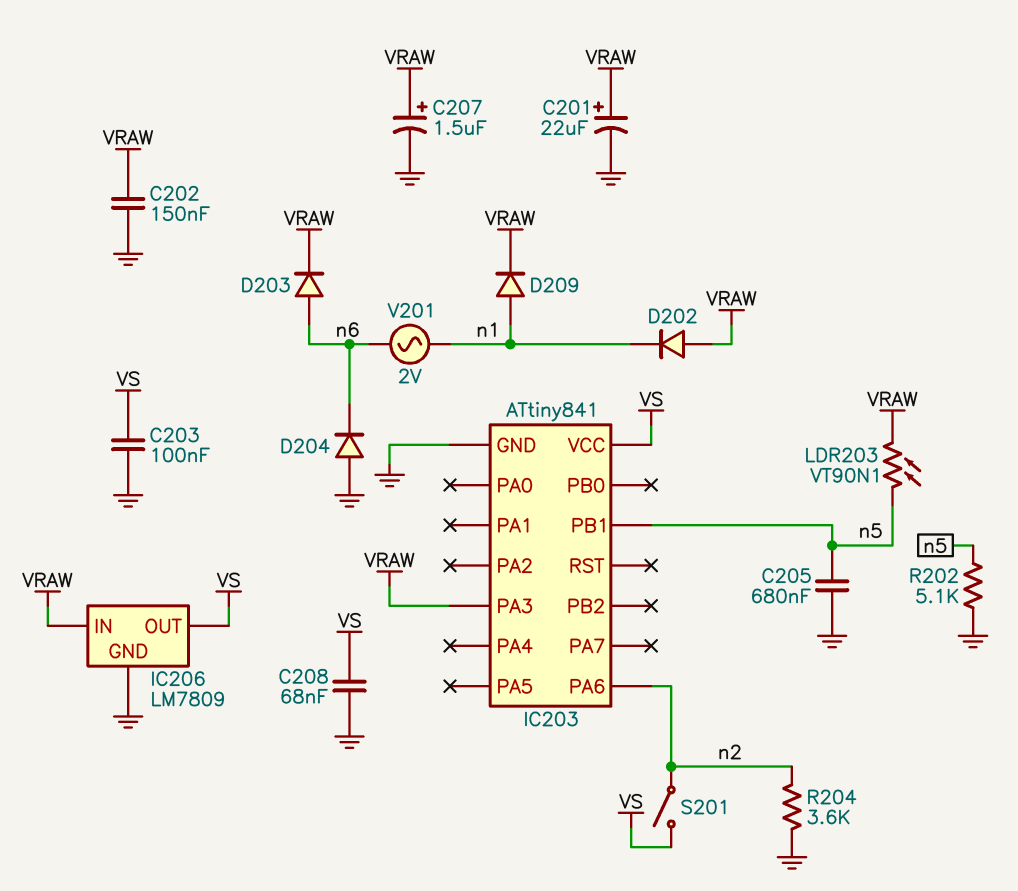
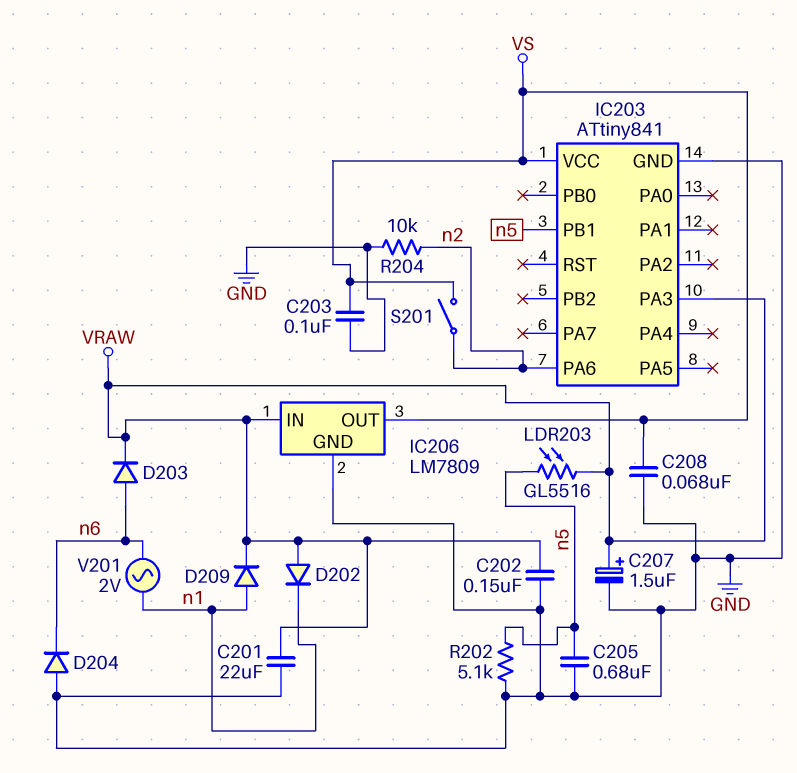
C201: 22uF (plus VRAW, minus GND) -> 22uF (GND, VRAW)
LDR203: VT90N1 (VRAW, n5) -> GL5516 (VRAW, n5)
R204: 3.6k (GND, n2) -> 10k (GND, n2)

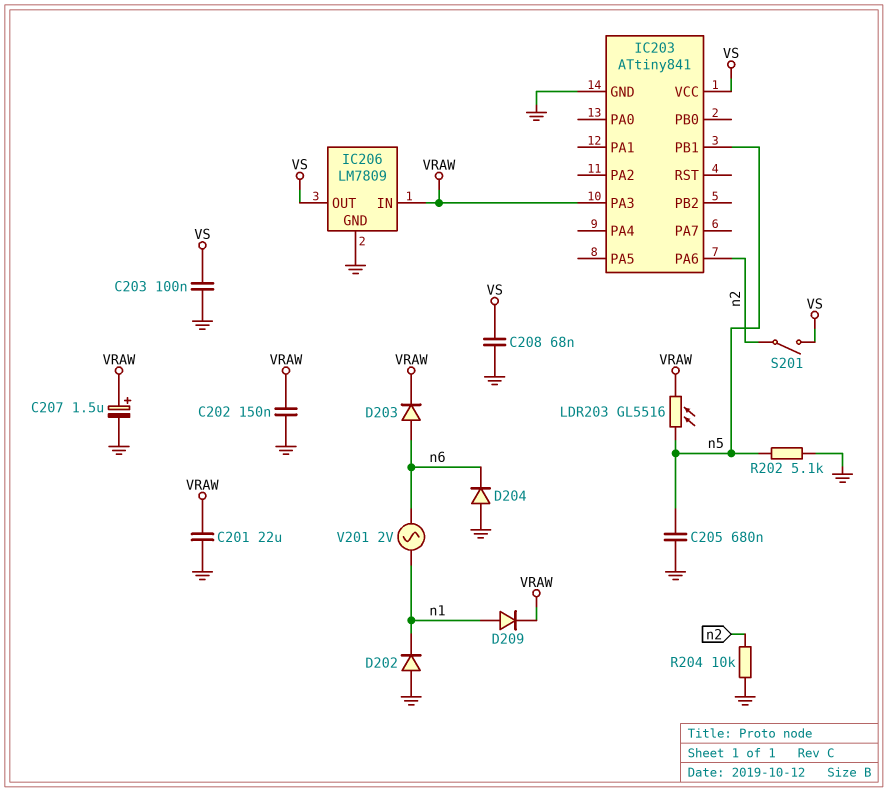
D202: diode (A VRAW, K n1) -> diode (A GND, K n1)

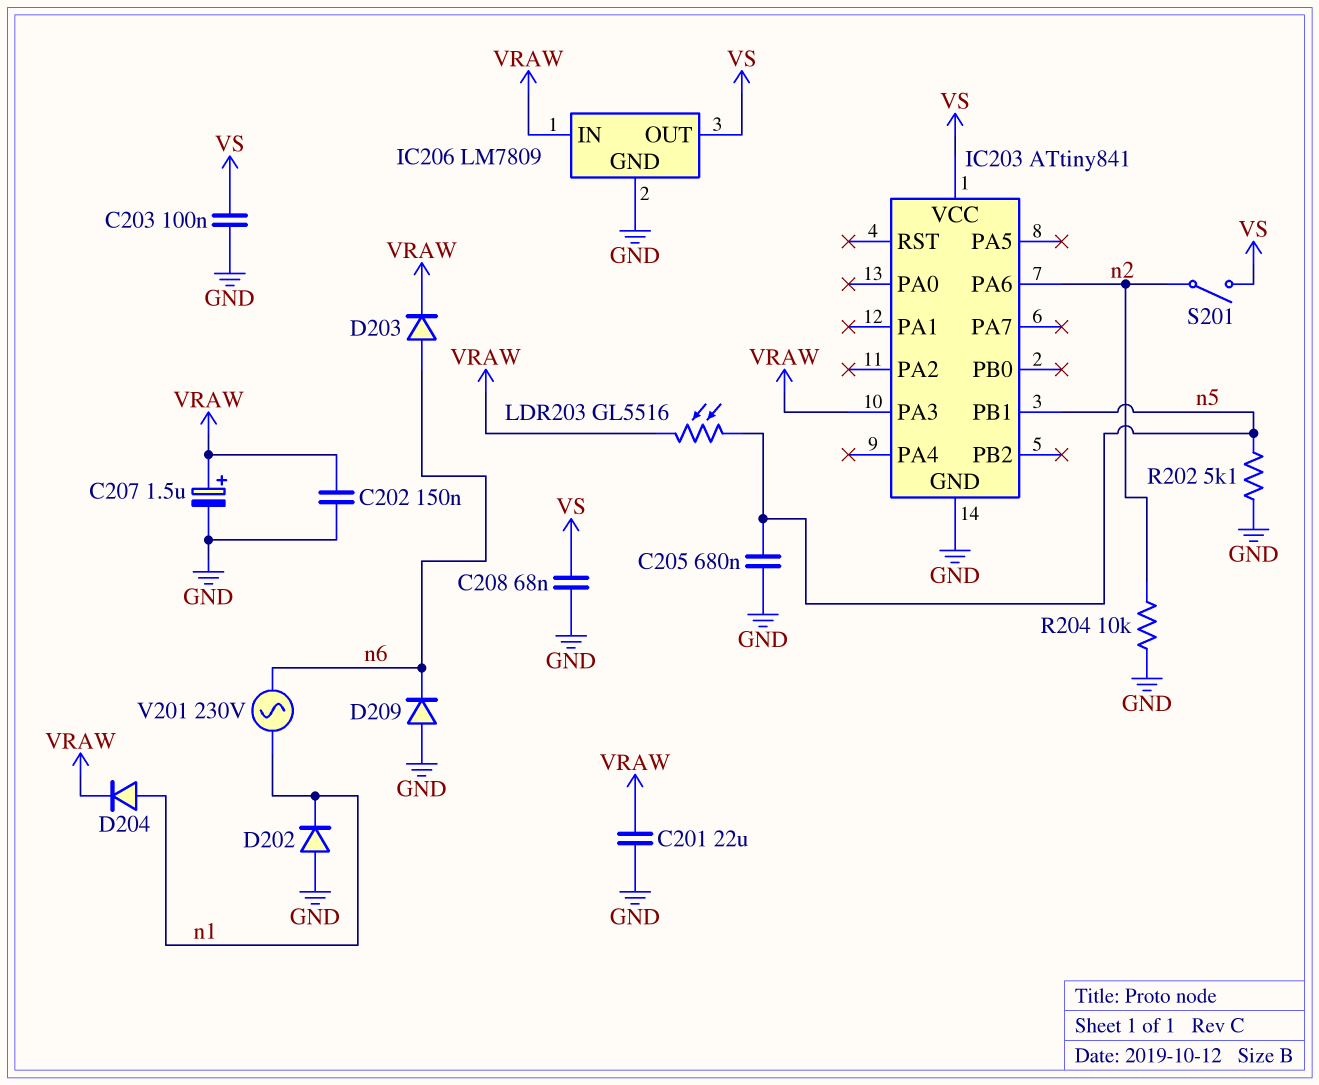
D204: diode (A GND, K n6) -> diode (A n1, K VRAW)
D209: diode (A n1, K VRAW) -> diode (A GND, K n6)
V201: AC 2V (n1, n6) -> AC 230V (n1, n6)

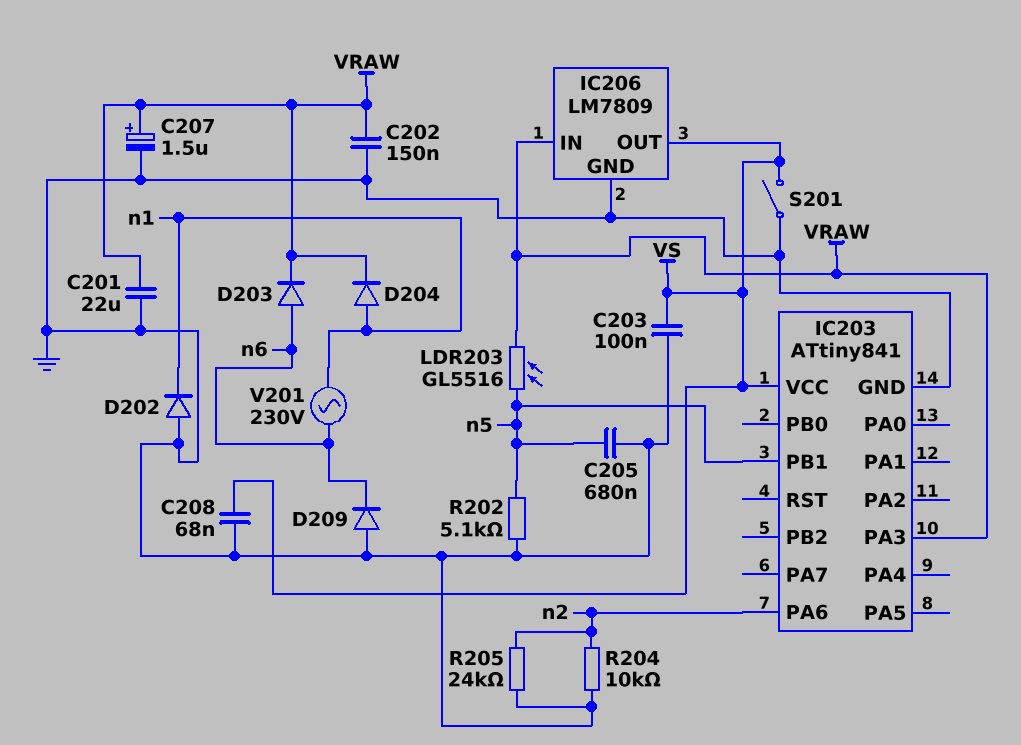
R205: none -> 24k (GND, n2)
S201: switch (VS, n2) -> switch (GND, VS)

